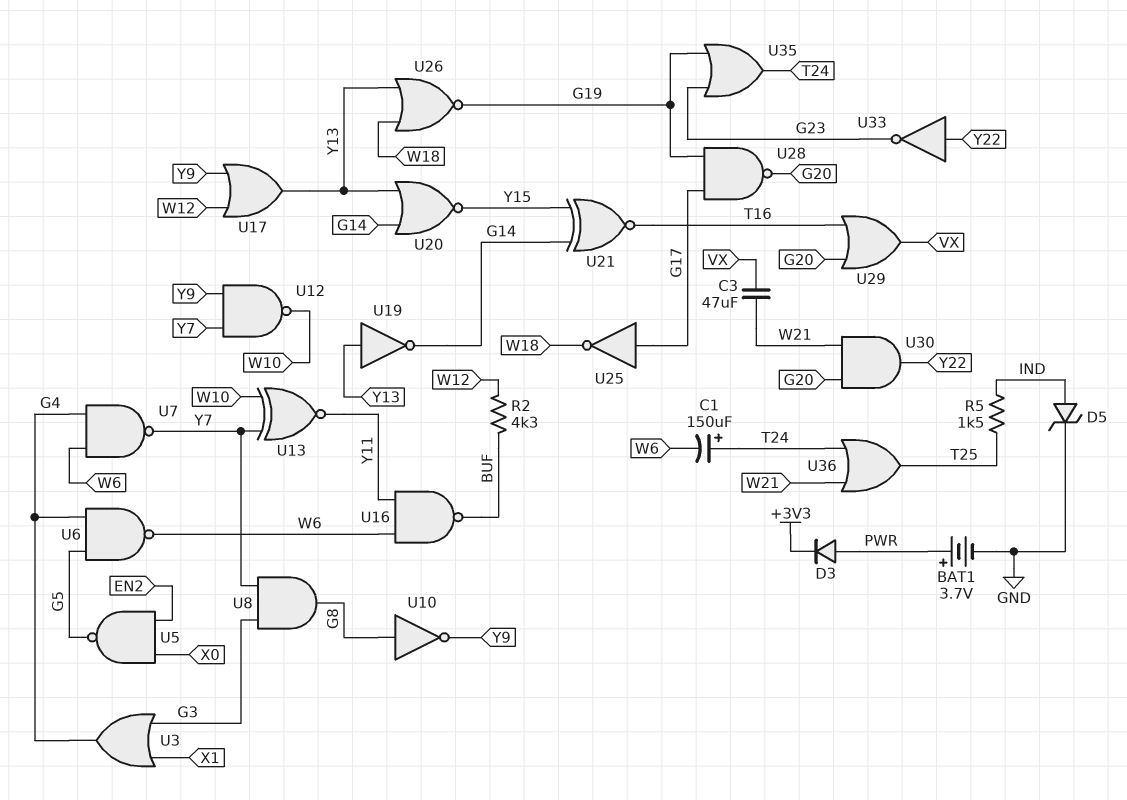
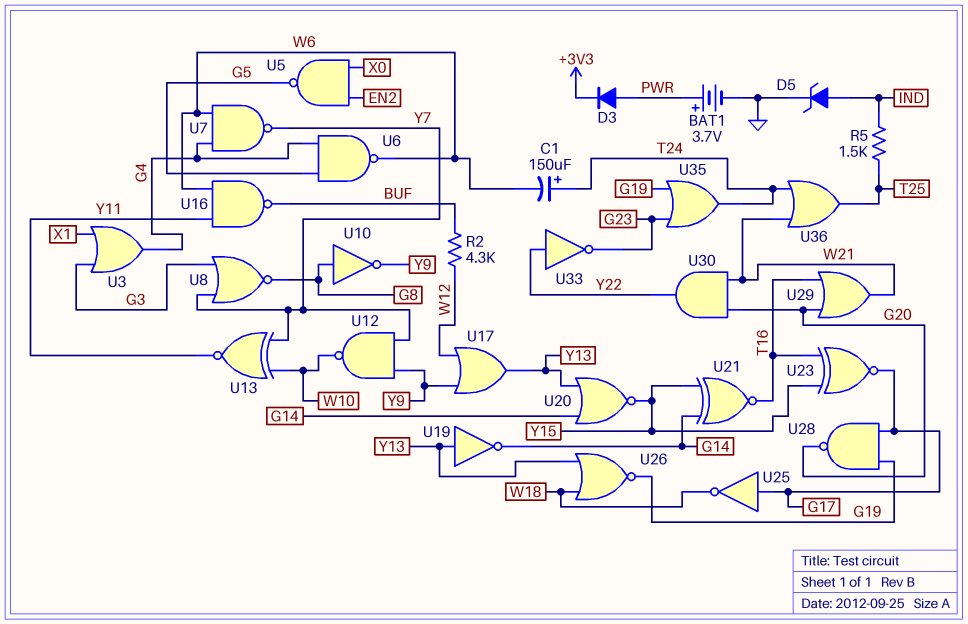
C3: 47uF (VX, W21) -> none
U8: AND (in G3, in Y7, out G8) -> NOR (in G3, in Y7, out G8)
U23: none -> XNOR (in T16, in Y15, out G17)
U29: OR (in G20, in T16, out VX) -> OR (in G20, in T16, out W21)

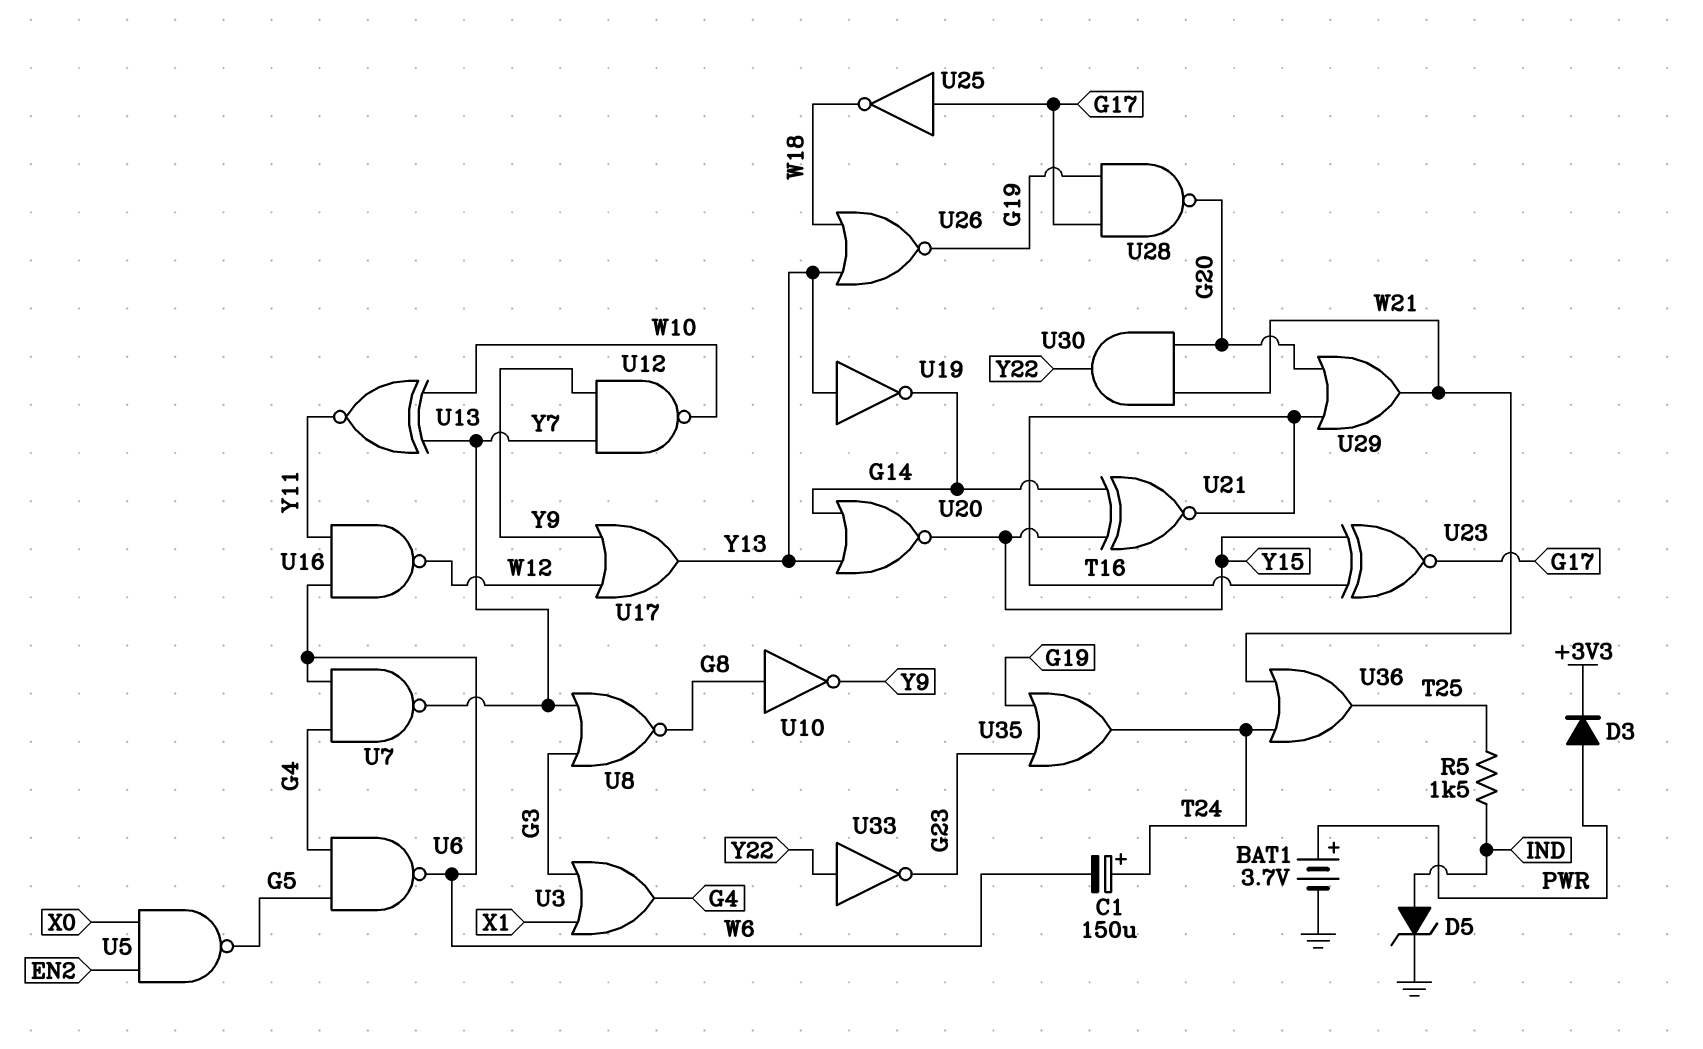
R2: 4.3k (BUF, W12) -> none
U16: NAND (in W6, in Y11, out BUF) -> NAND (in W6, in Y11, out W12)

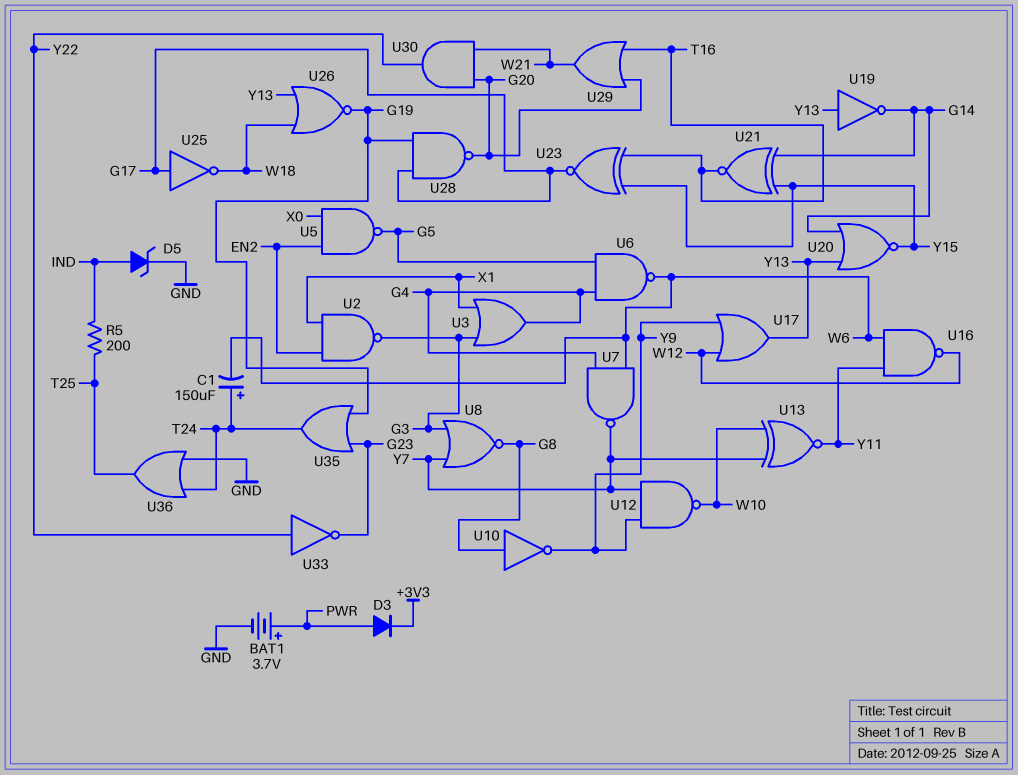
R5: 1.5k (IND, T25) -> 200 (IND, T25)
U2: none -> NAND (in EN2, in X1, out G3)
U36: OR (in T24, in W21, out T25) -> OR (in GND, in T24, out T25)

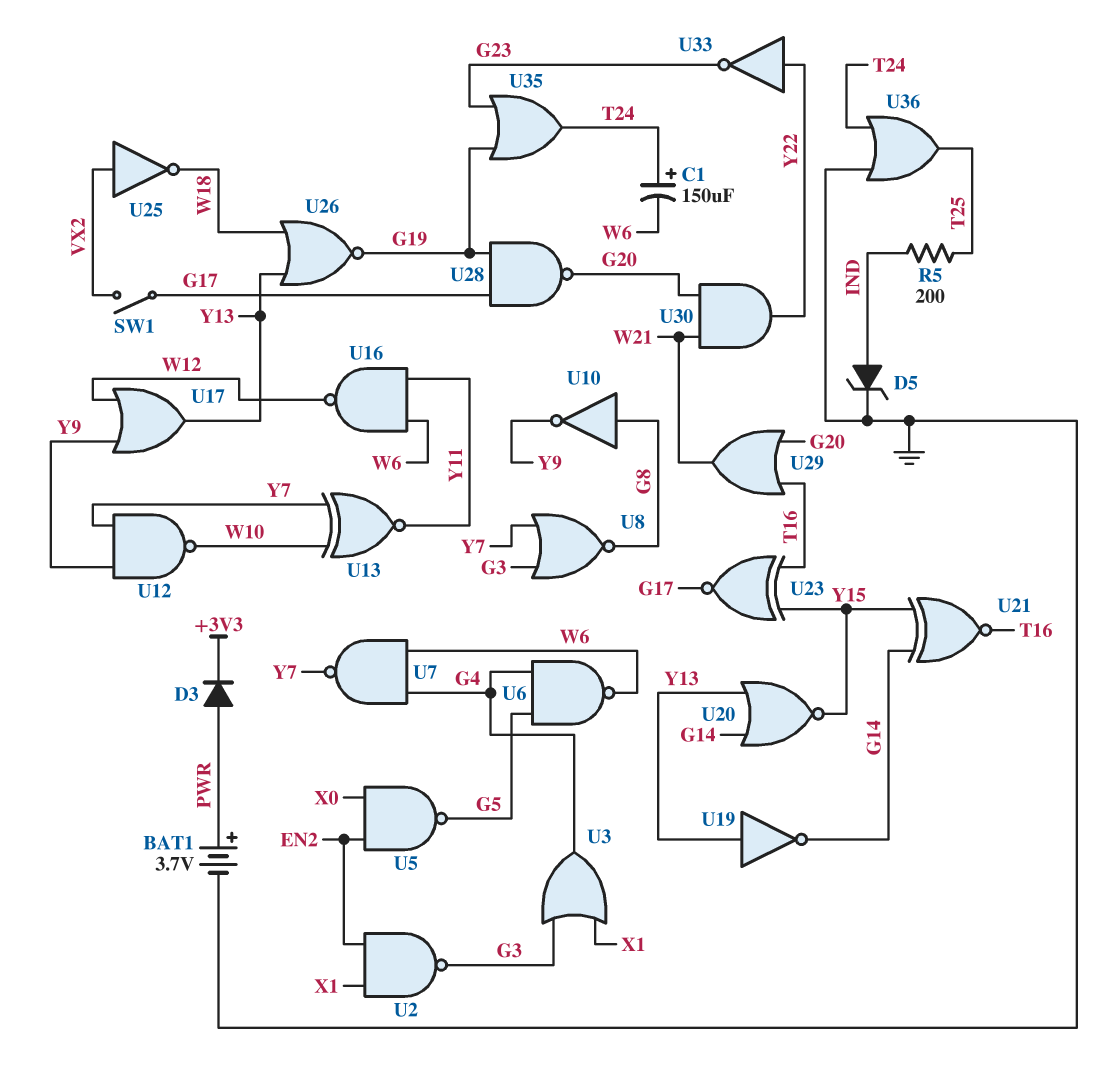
SW1: none -> switch (G17, VX2)
U25: NOT (in G17, out W18) -> NOT (in VX2, out W18)

